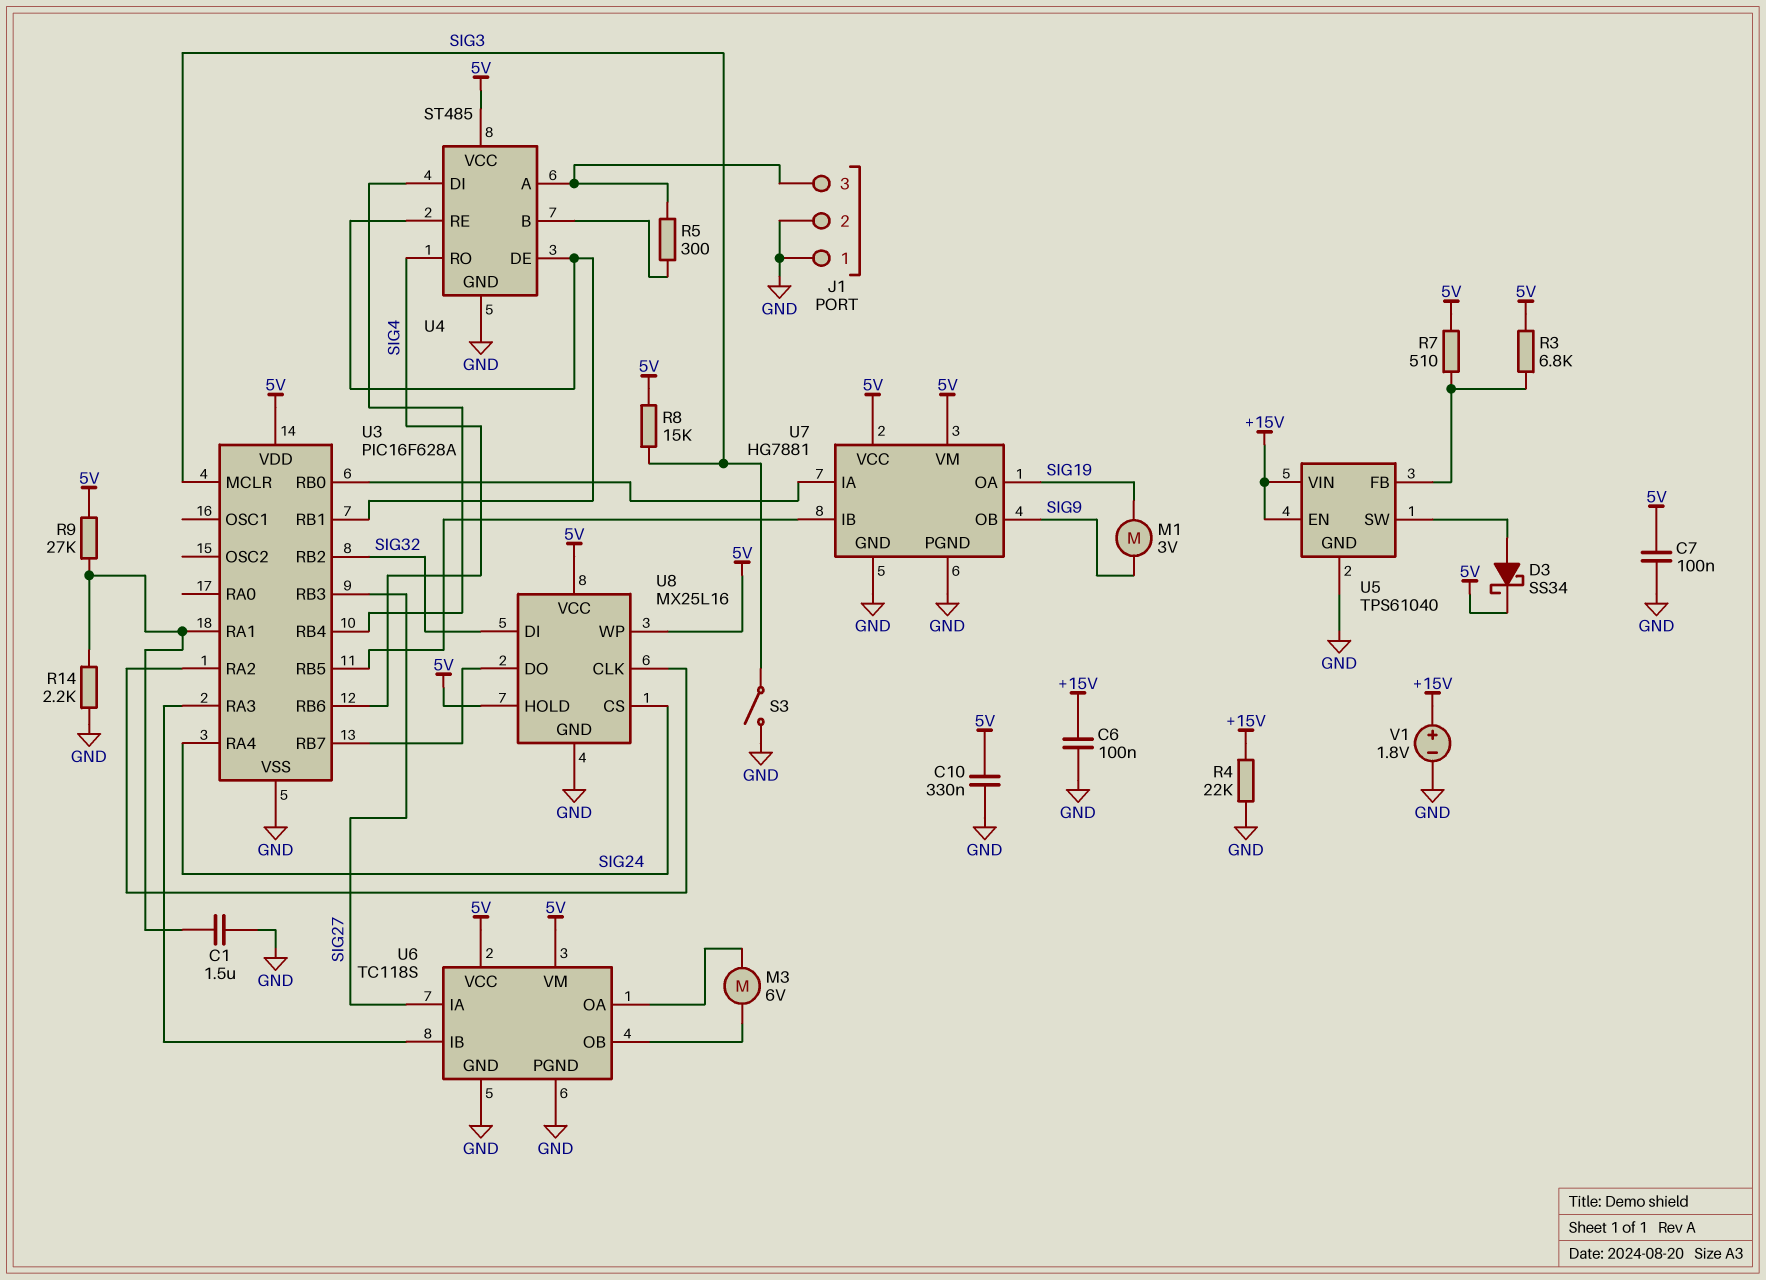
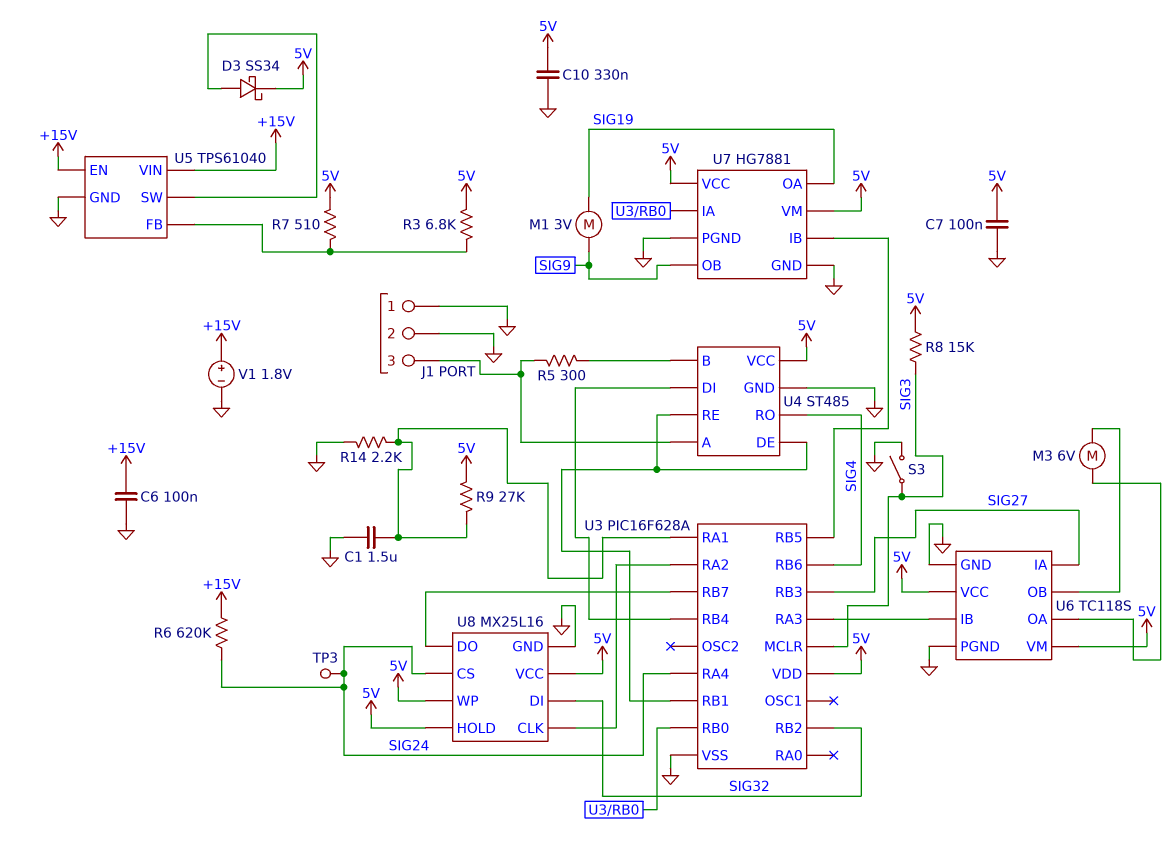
R4: 22k (+15V, GND) -> none
R6: none -> 620k (+15V, SIG24)
TP3: none -> test point (SIG24)

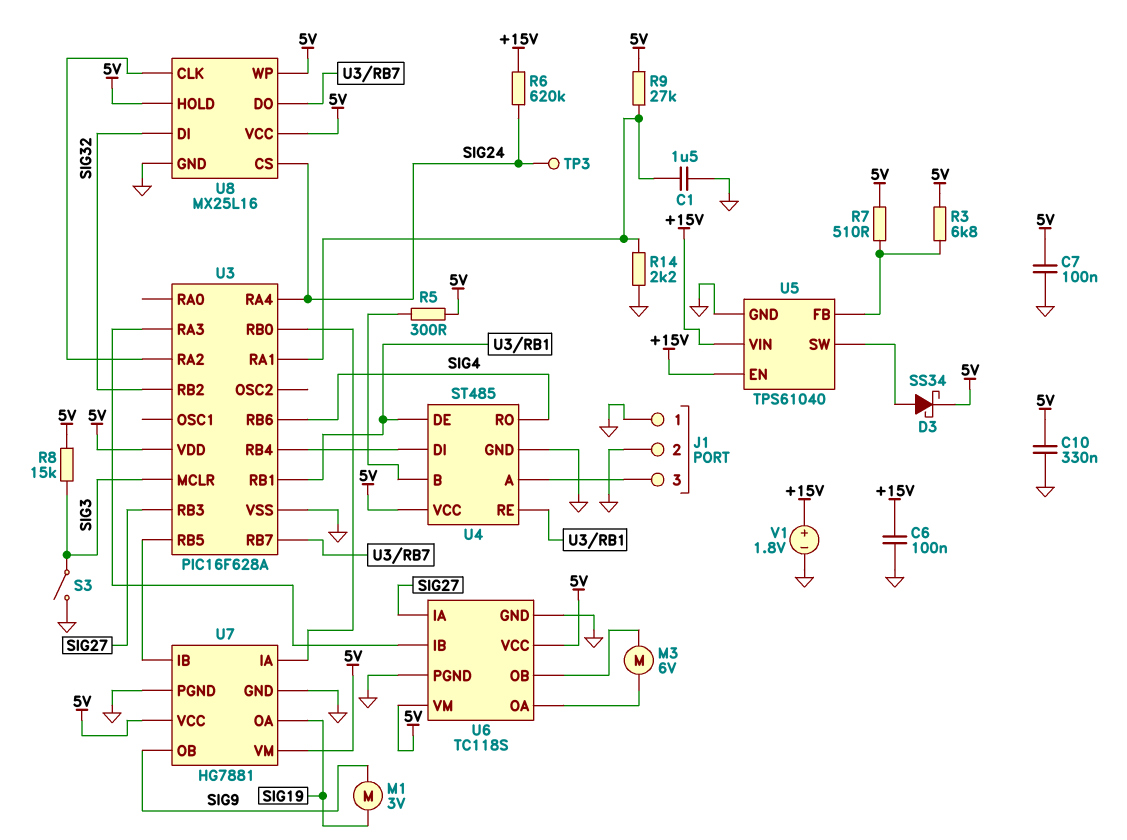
R5: 300 (J1/3, U4/B) -> 300 (5V, U4/B)

